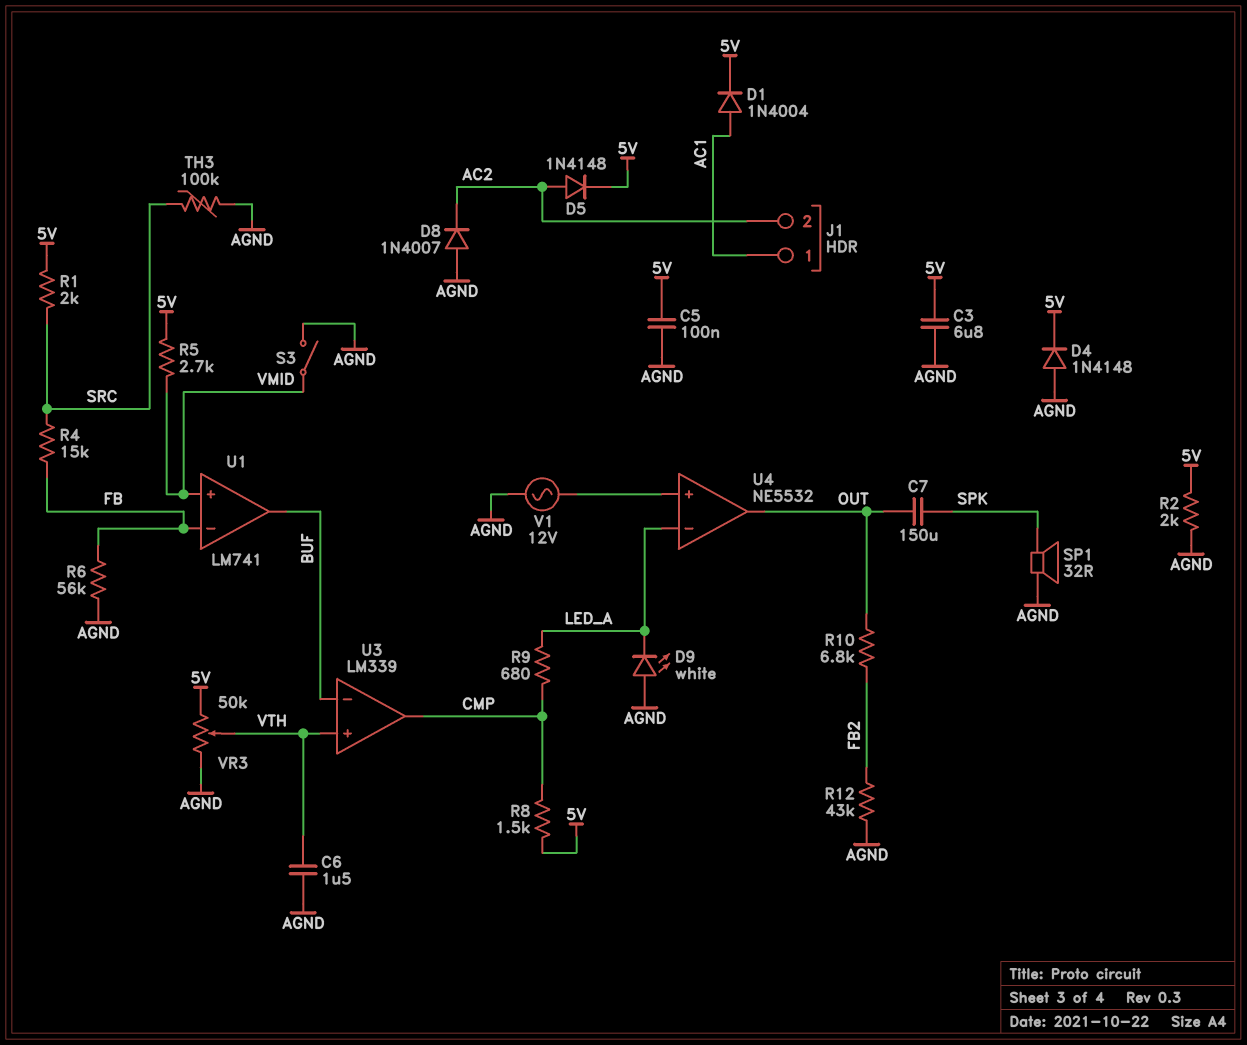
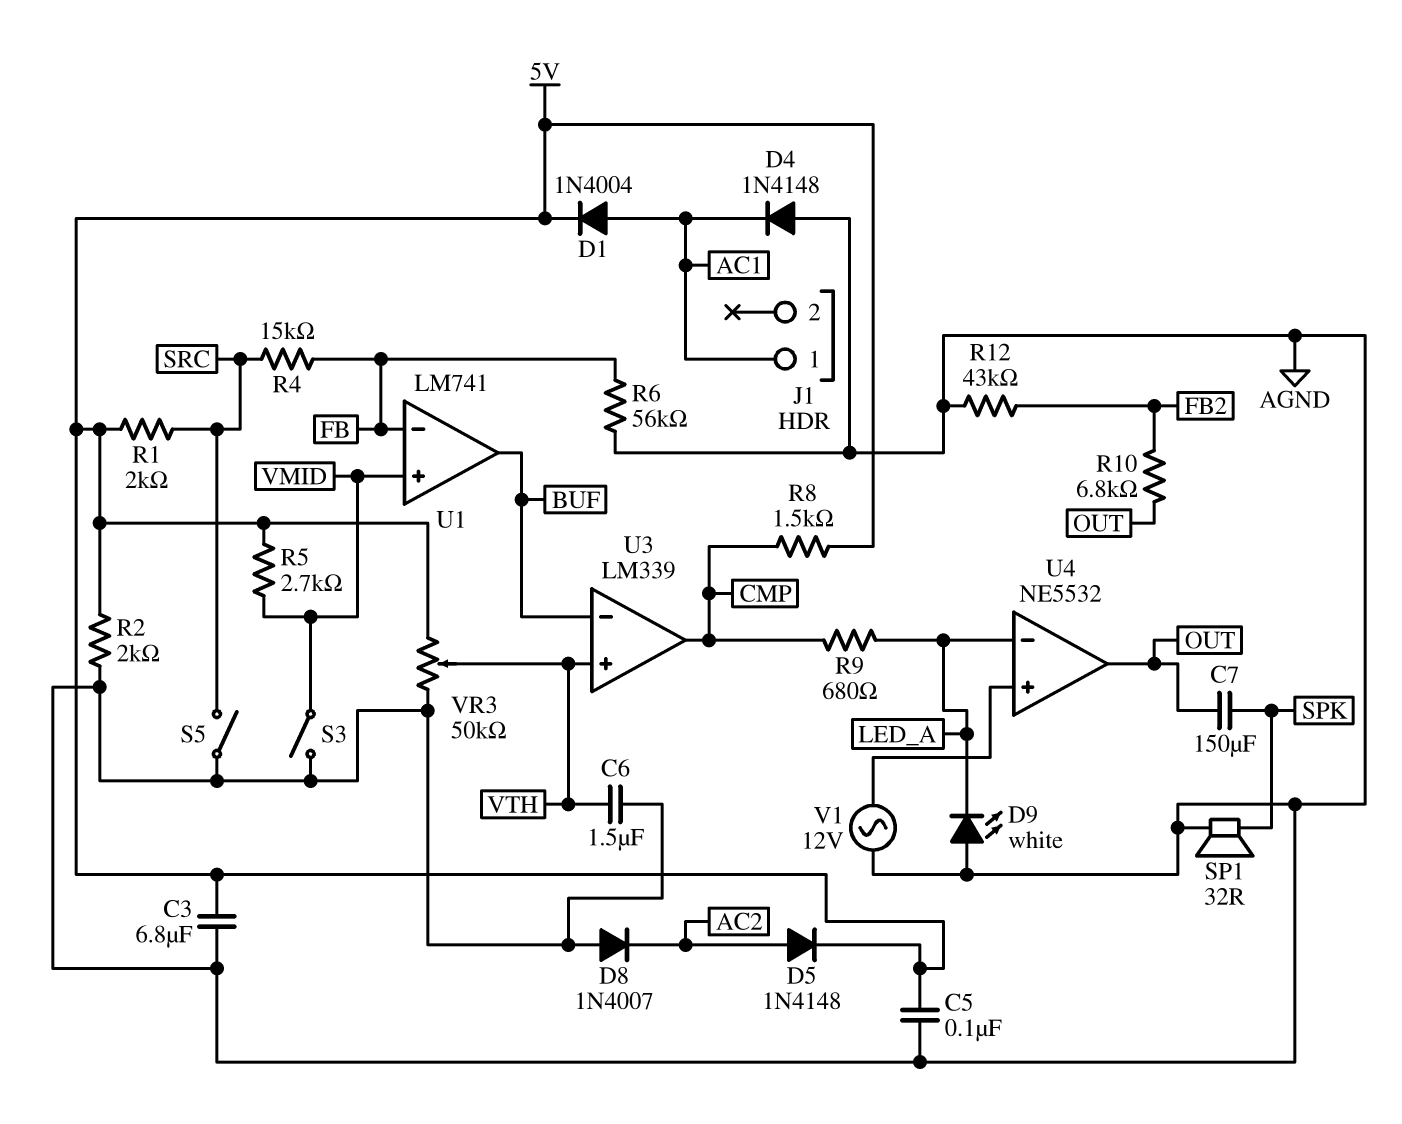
D4: diode 1N4148 (A AGND, K 5V) -> diode 1N4148 (A AGND, K AC1)
J1 pin 2: AC2 -> none
S5: none -> switch (AGND, SRC)
TH3: 100k (AGND, SRC) -> none

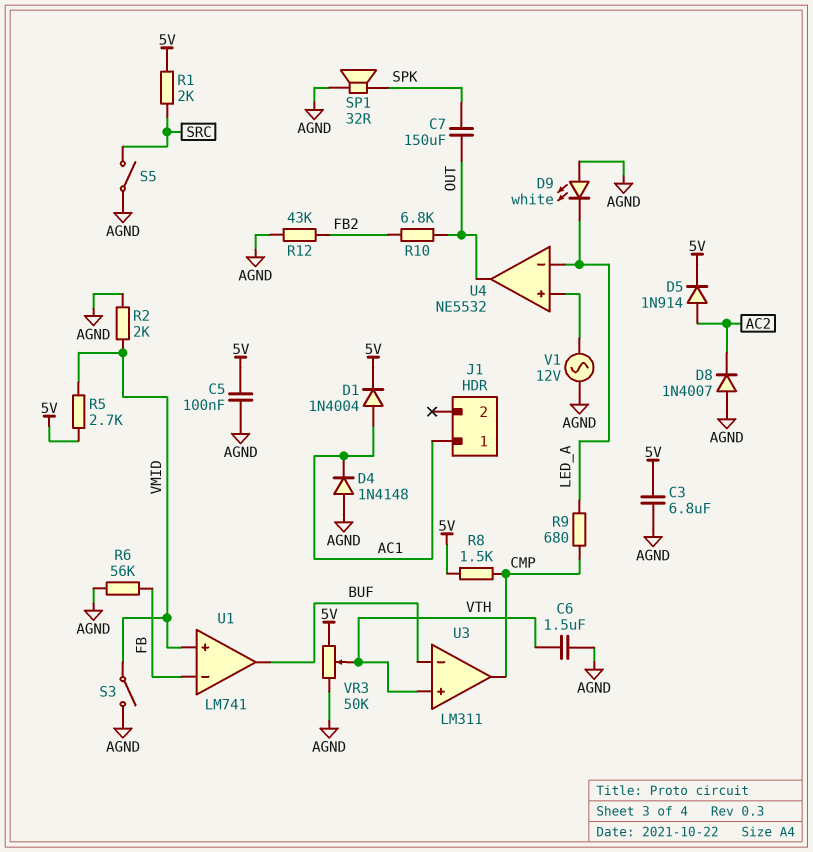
D5: diode 1N4148 (A AC2, K 5V) -> diode 1N914 (A AC2, K 5V)
R2: 2k (5V, AGND) -> 2k (AGND, VMID)
R4: 15k (FB, SRC) -> none
U3: LM339 -> LM311

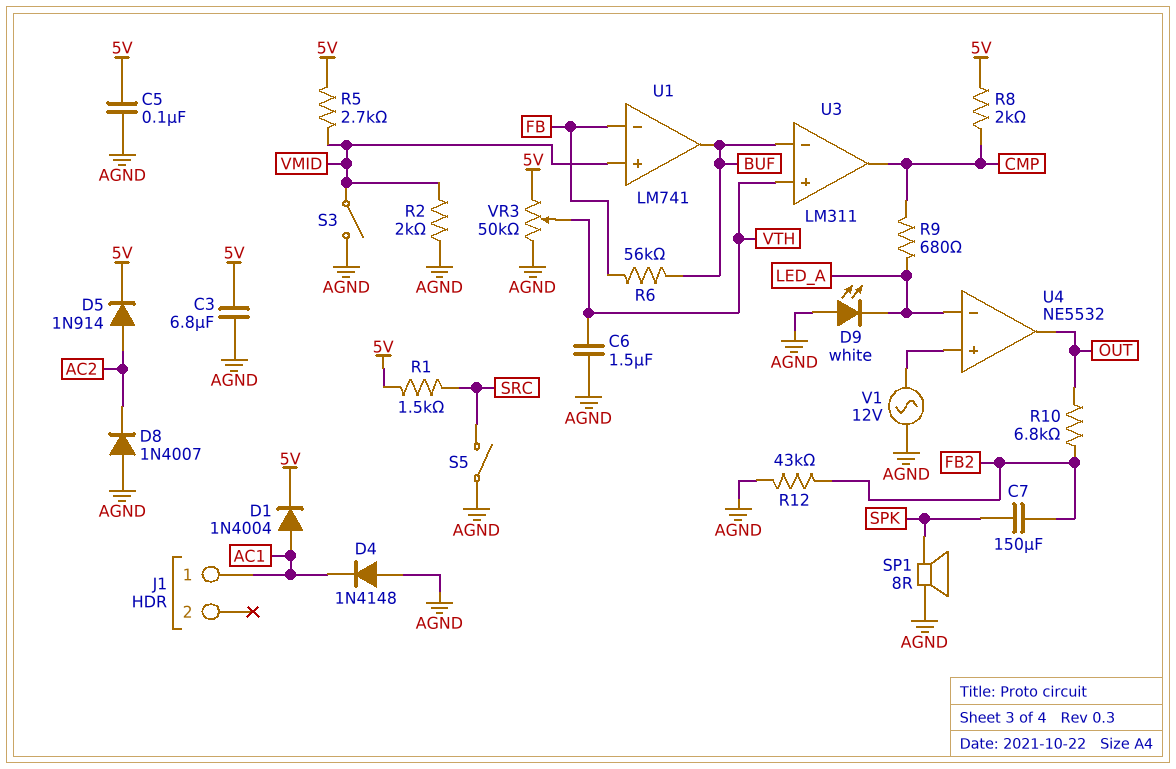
C7: 150uF (OUT, SPK) -> 150uF (FB2, SPK)
R1: 2k (5V, SRC) -> 1.5k (5V, SRC)
R6: 56k (AGND, FB) -> 56k (BUF, FB)
R8: 1.5k (5V, CMP) -> 2k (5V, CMP)
SP1: speaker 32R (AGND, SPK) -> speaker 8R (AGND, SPK)

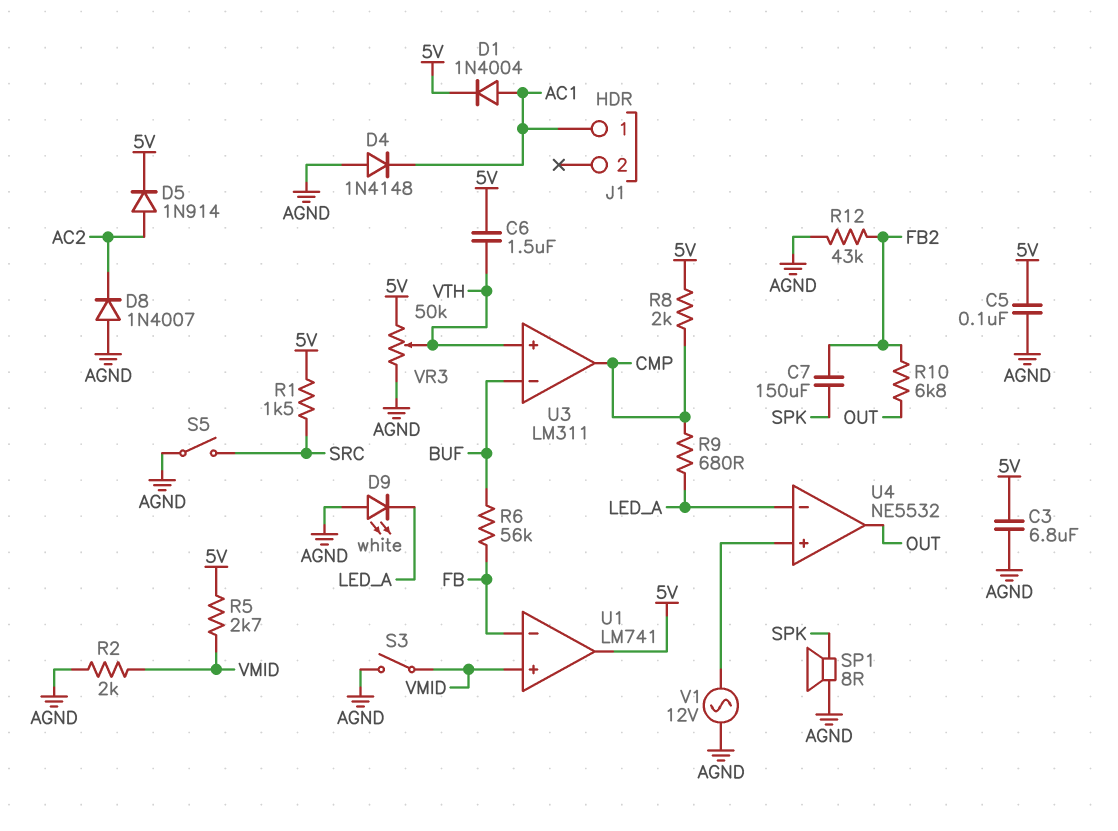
C6: 1.5uF (AGND, VTH) -> 1.5uF (5V, VTH)
U1 pin out: BUF -> 5V

